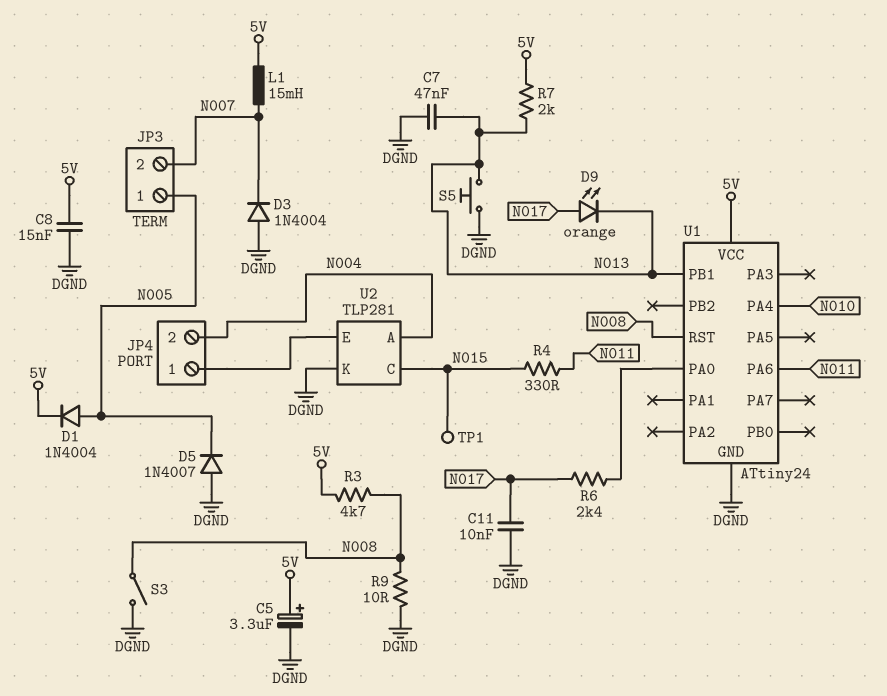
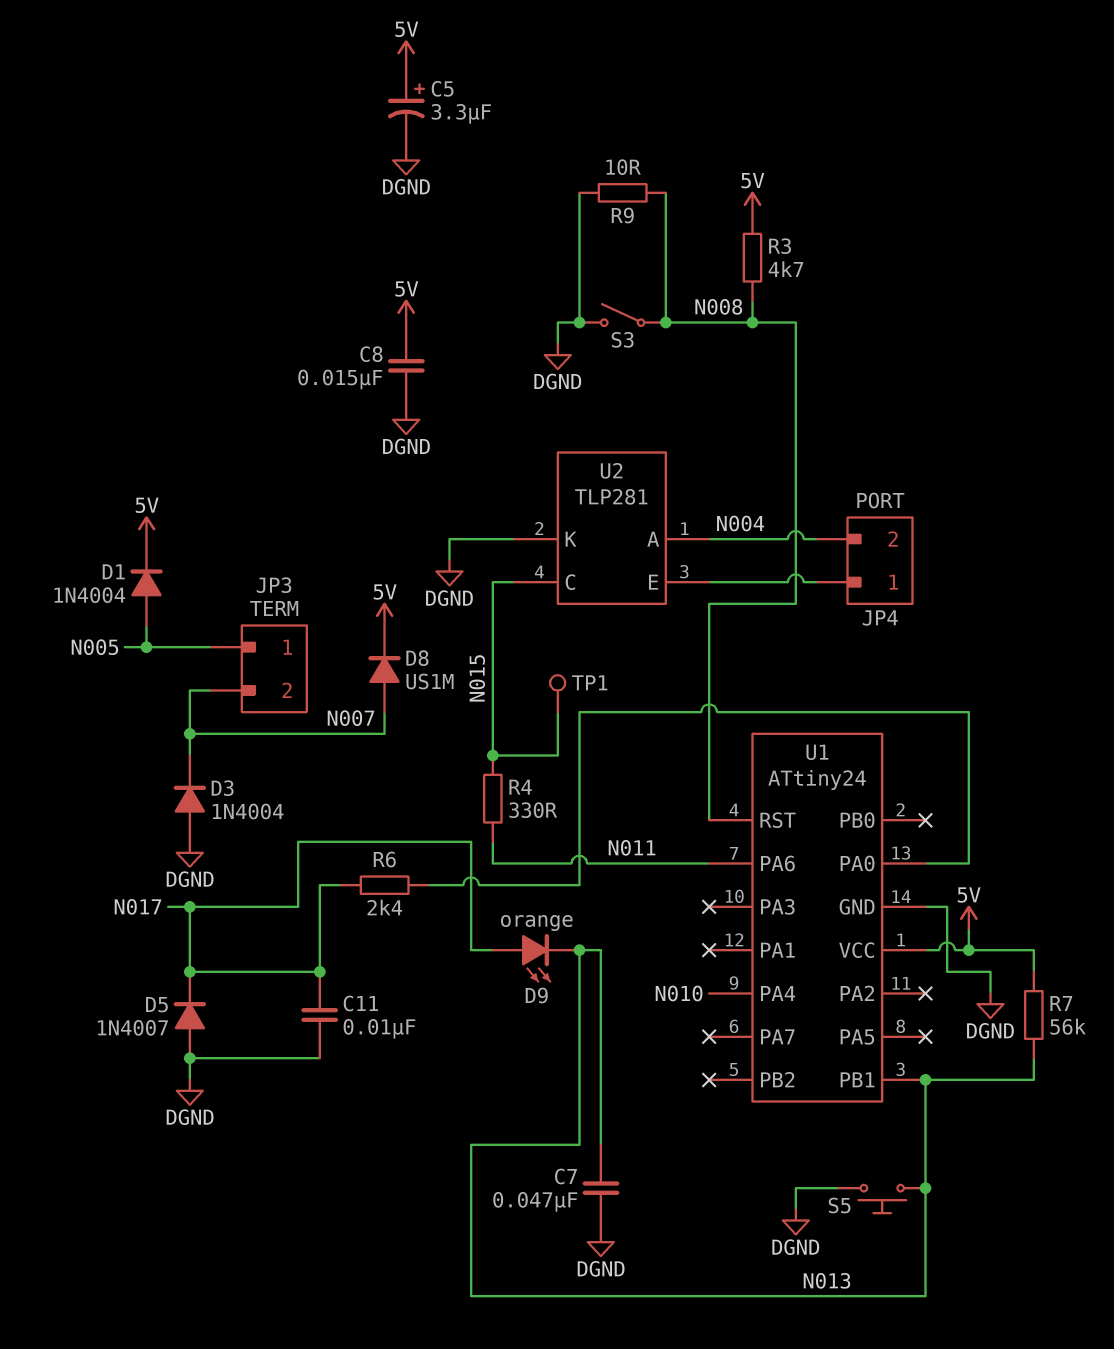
D5: diode 1N4007 (A DGND, K N005) -> diode 1N4007 (A DGND, K N017)
D8: none -> diode US1M (A N007, K 5V)
L1: 15mH (5V, N007) -> none
R7: 2k (5V, N013) -> 56k (5V, N013)

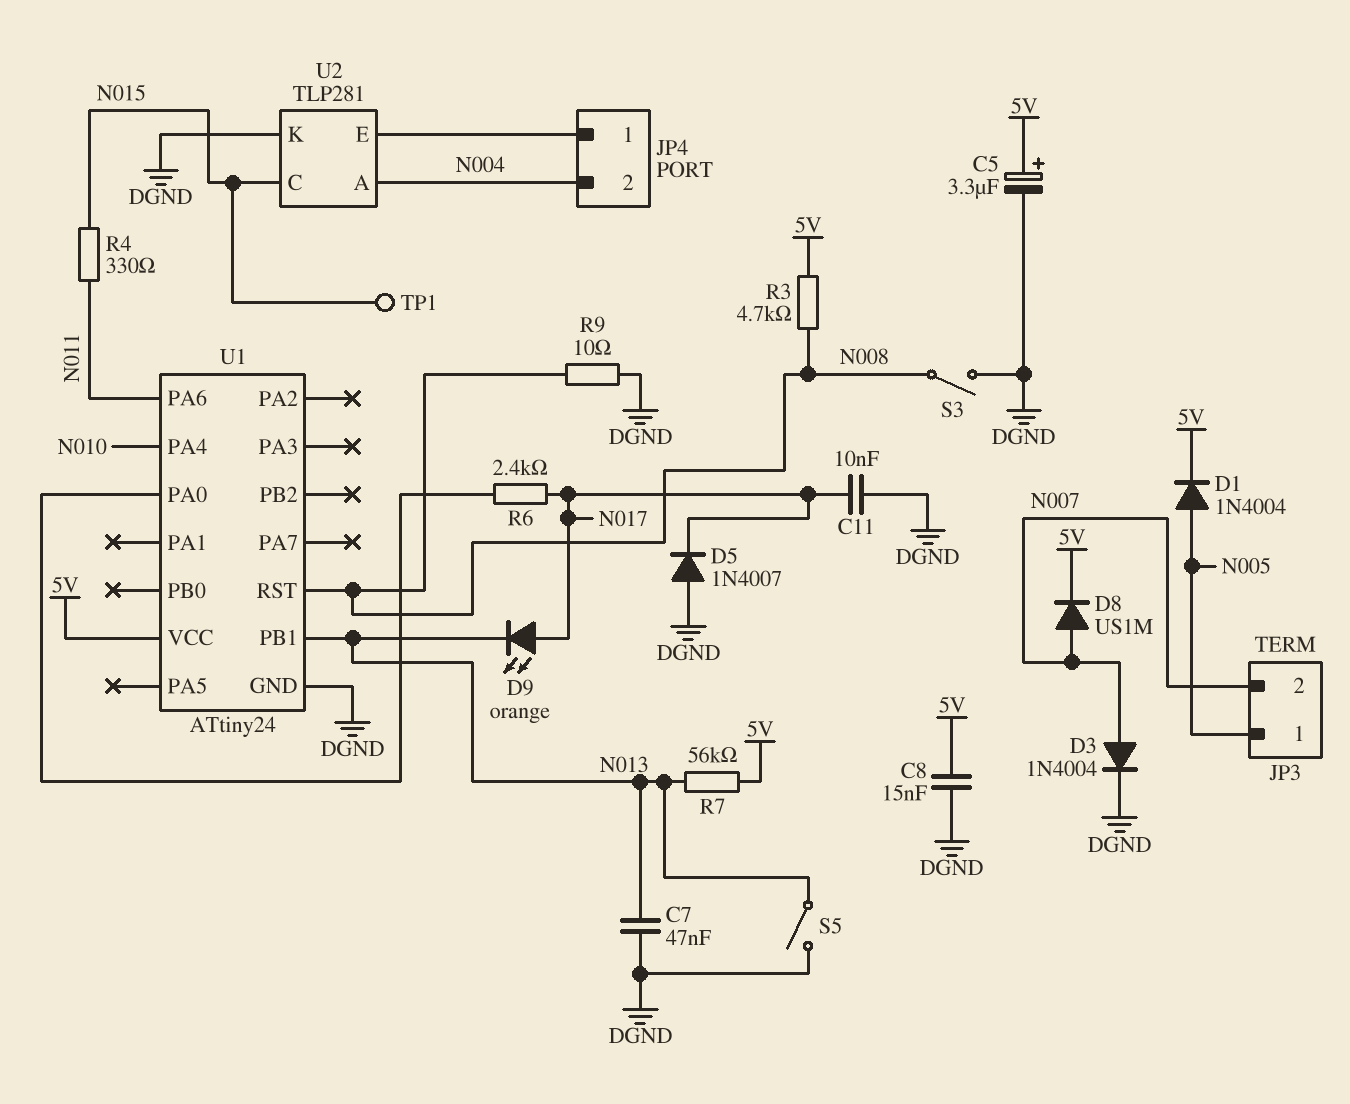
D3: diode 1N4004 (A DGND, K N007) -> diode 1N4004 (A N007, K DGND)
S5: button (DGND, N013) -> switch (DGND, N013)

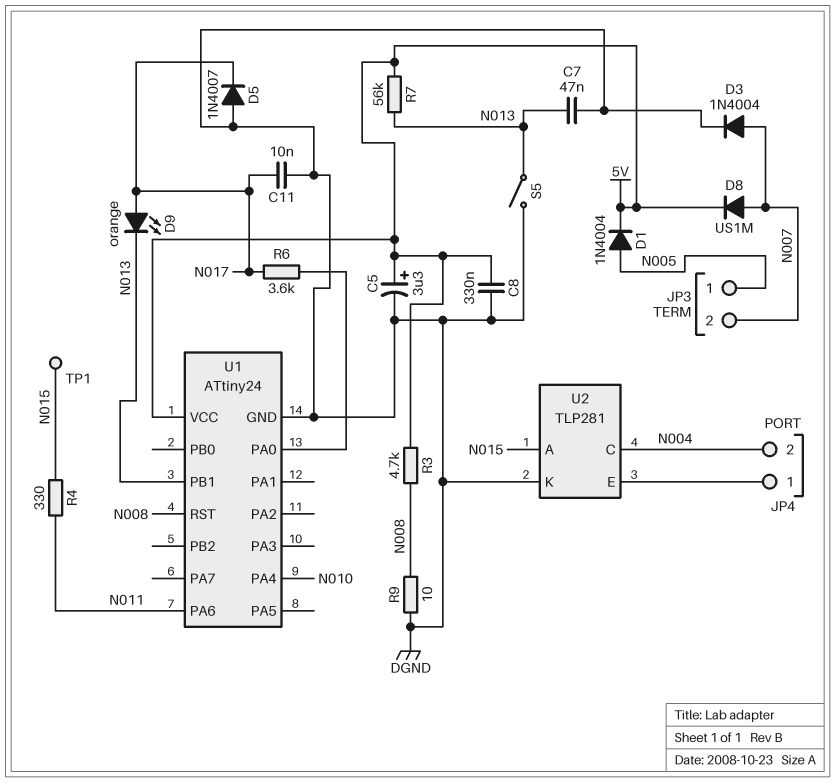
C8: 15nF (5V, DGND) -> 330nF (5V, DGND)
R6: 2.4k (N017, U1/PA0) -> 3.6k (N017, U1/PA0)
S3: switch (DGND, N008) -> none
U2 pin A: N004 -> N015
U2 pin C: N015 -> N004

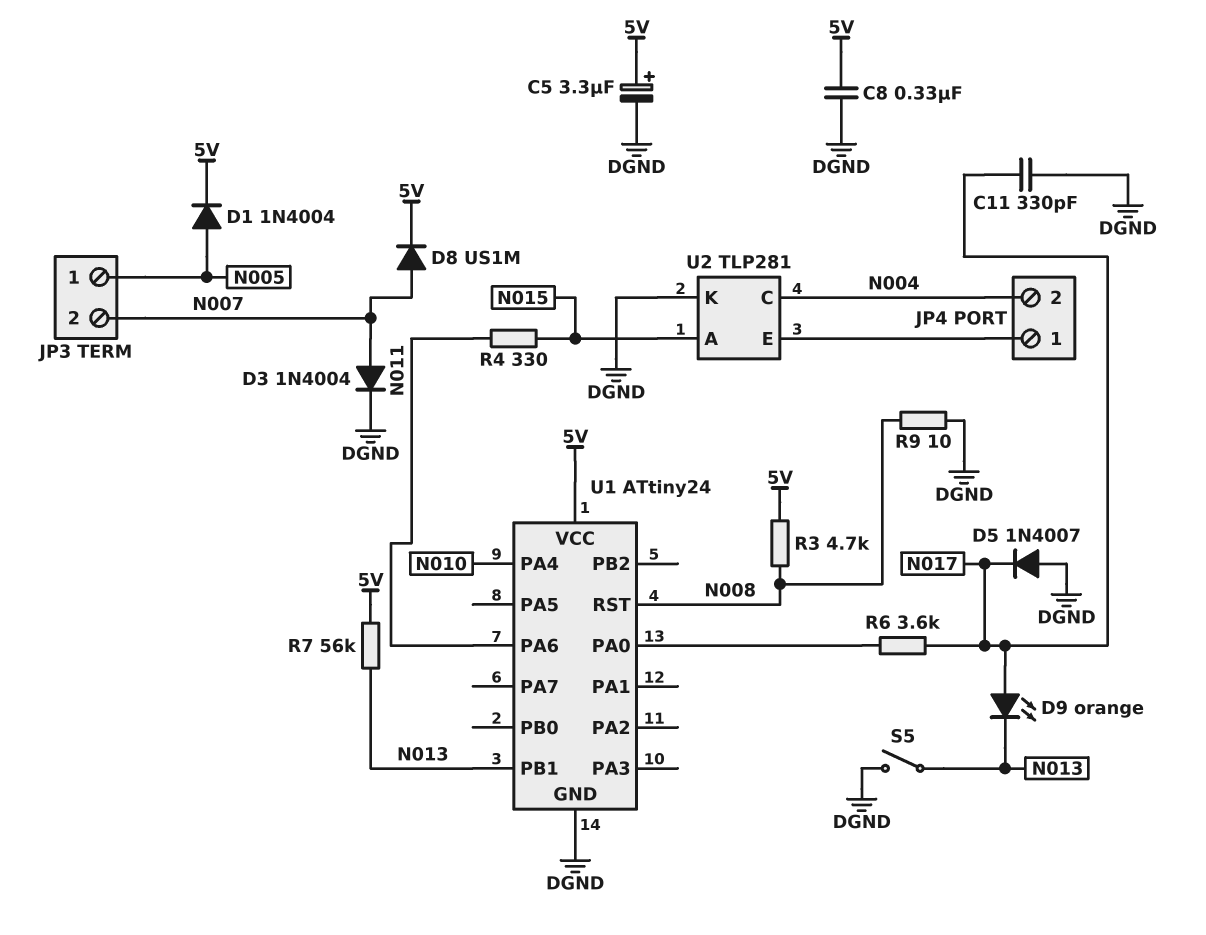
C7: 47nF (DGND, N013) -> none
C11: 10nF (DGND, N017) -> 330pF (DGND, N017)
TP1: test point (N015) -> none

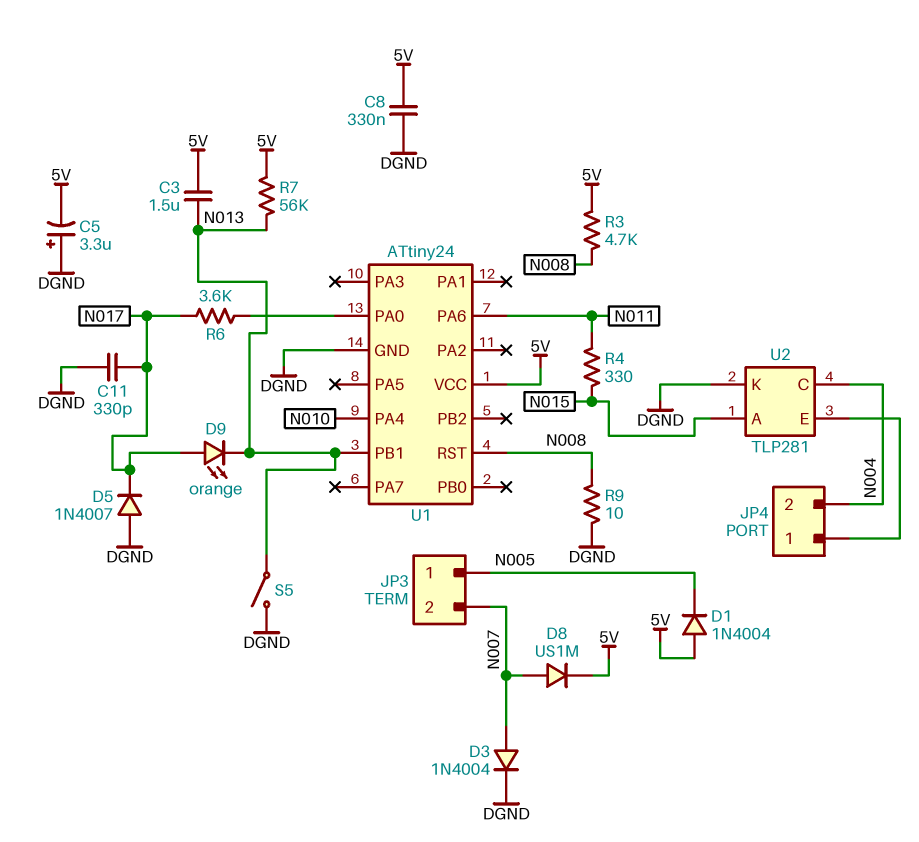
C3: none -> 1.5uF (5V, N013)
C5: 3.3uF (plus 5V, minus DGND) -> 3.3uF (plus DGND, minus 5V)
D1: diode 1N4004 (A N005, K 5V) -> diode 1N4004 (A 5V, K N005)

